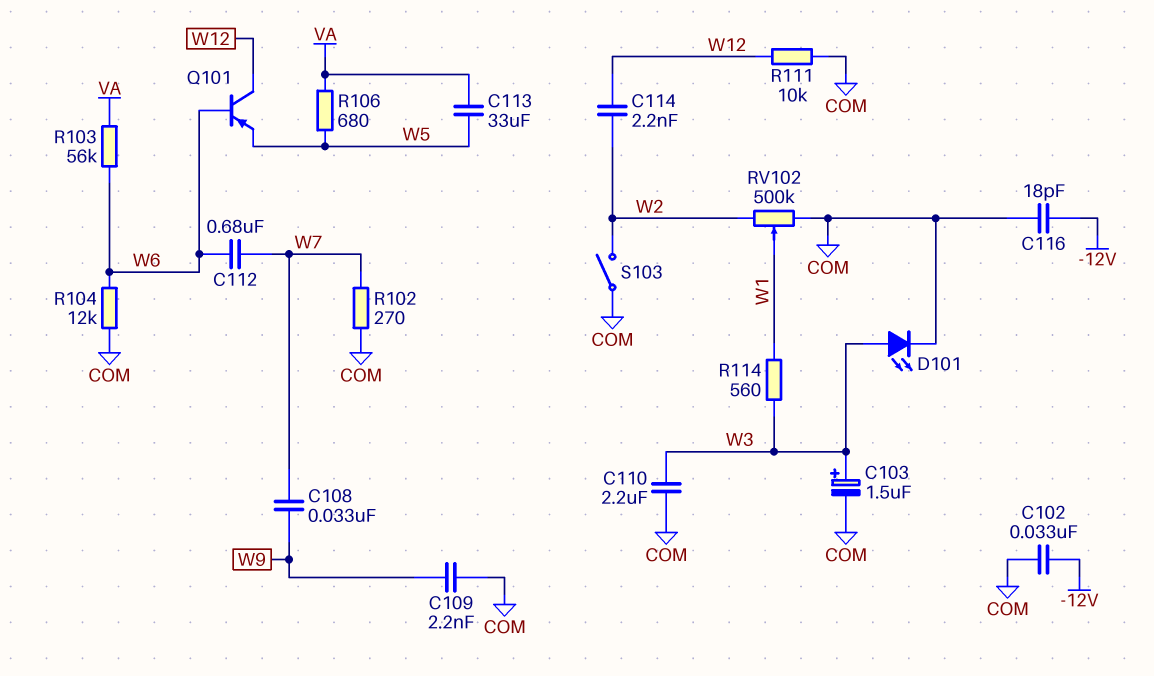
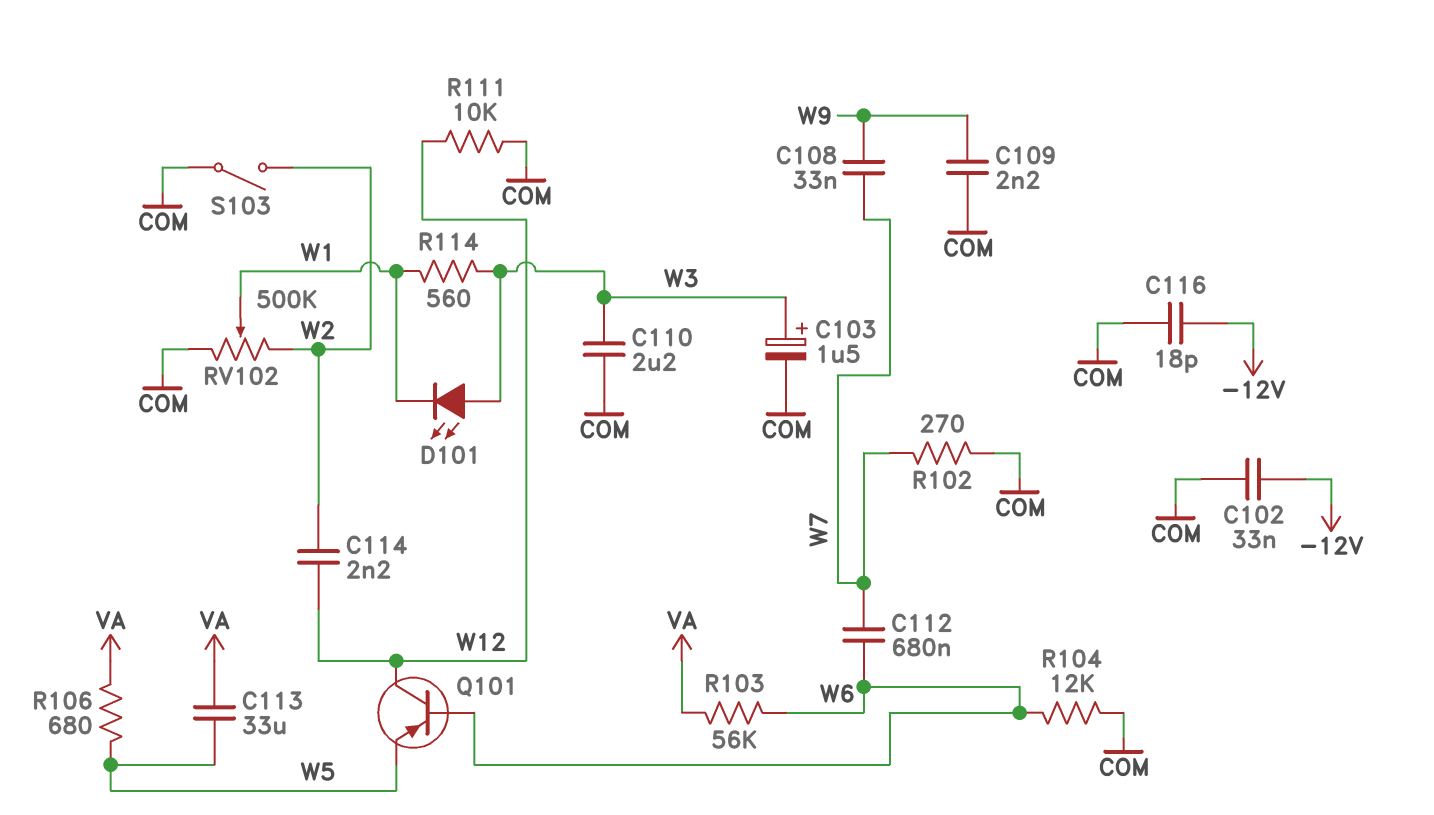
D101: LED (A W3, K COM) -> LED (A W3, K W1)

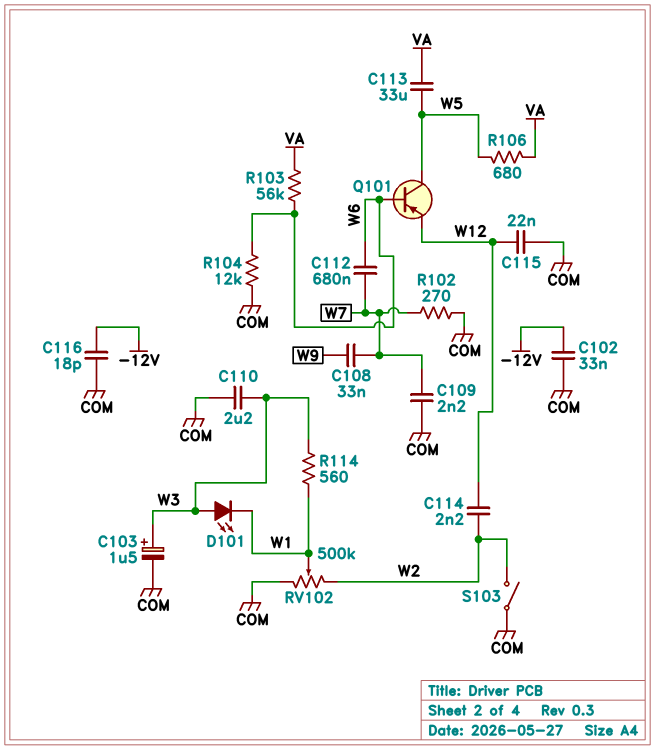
C109: 2.2nF (COM, W9) -> 2.2nF (COM, W7)
C115: none -> 22nF (COM, W12)
Q101: PNP (B W6, C W12, E W5) -> PNP (B W6, C W5, E W12)
R111: 10k (COM, W12) -> none

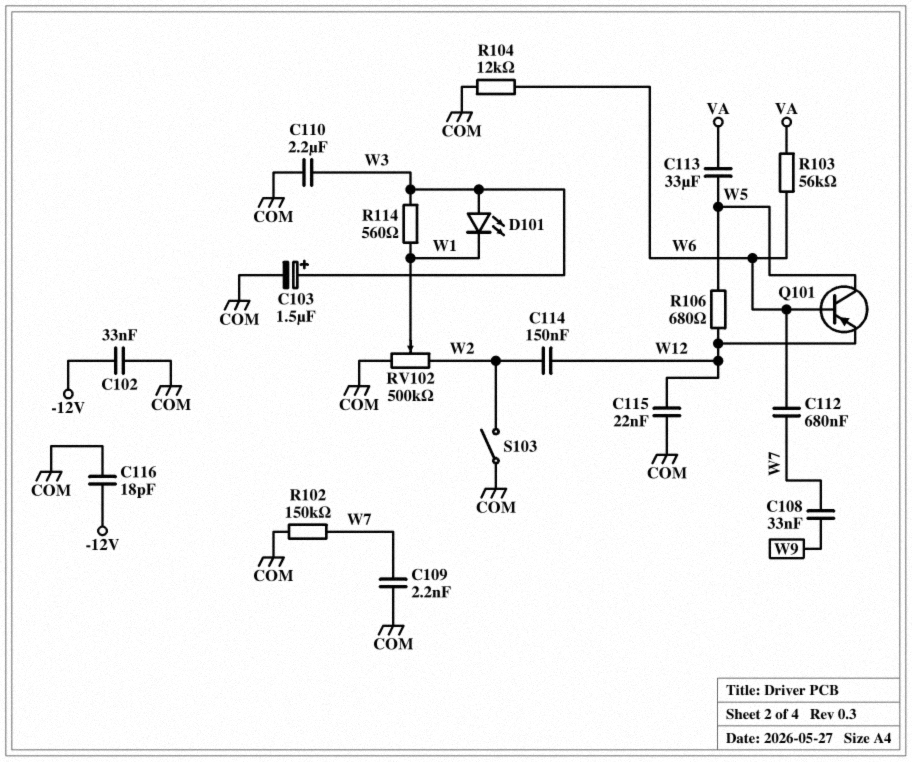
C114: 2.2nF (W2, W12) -> 150nF (W2, W12)
R102: 270 (COM, W7) -> 150k (COM, W7)
R106: 680 (VA, W5) -> 680 (W5, W12)

